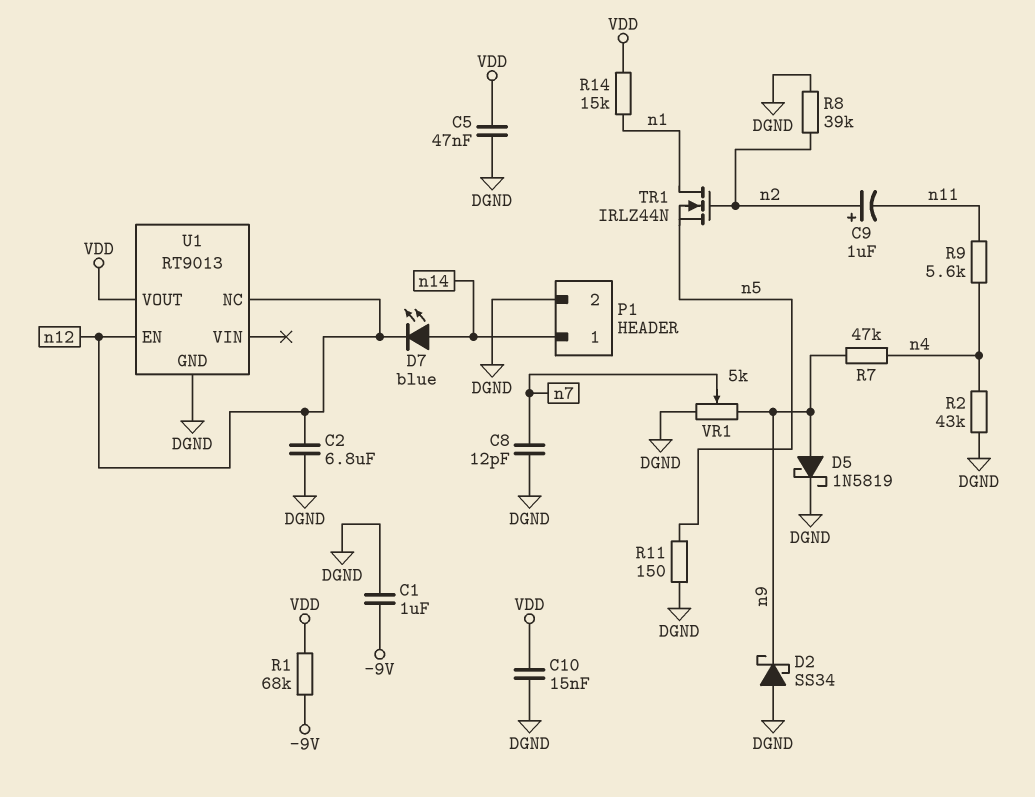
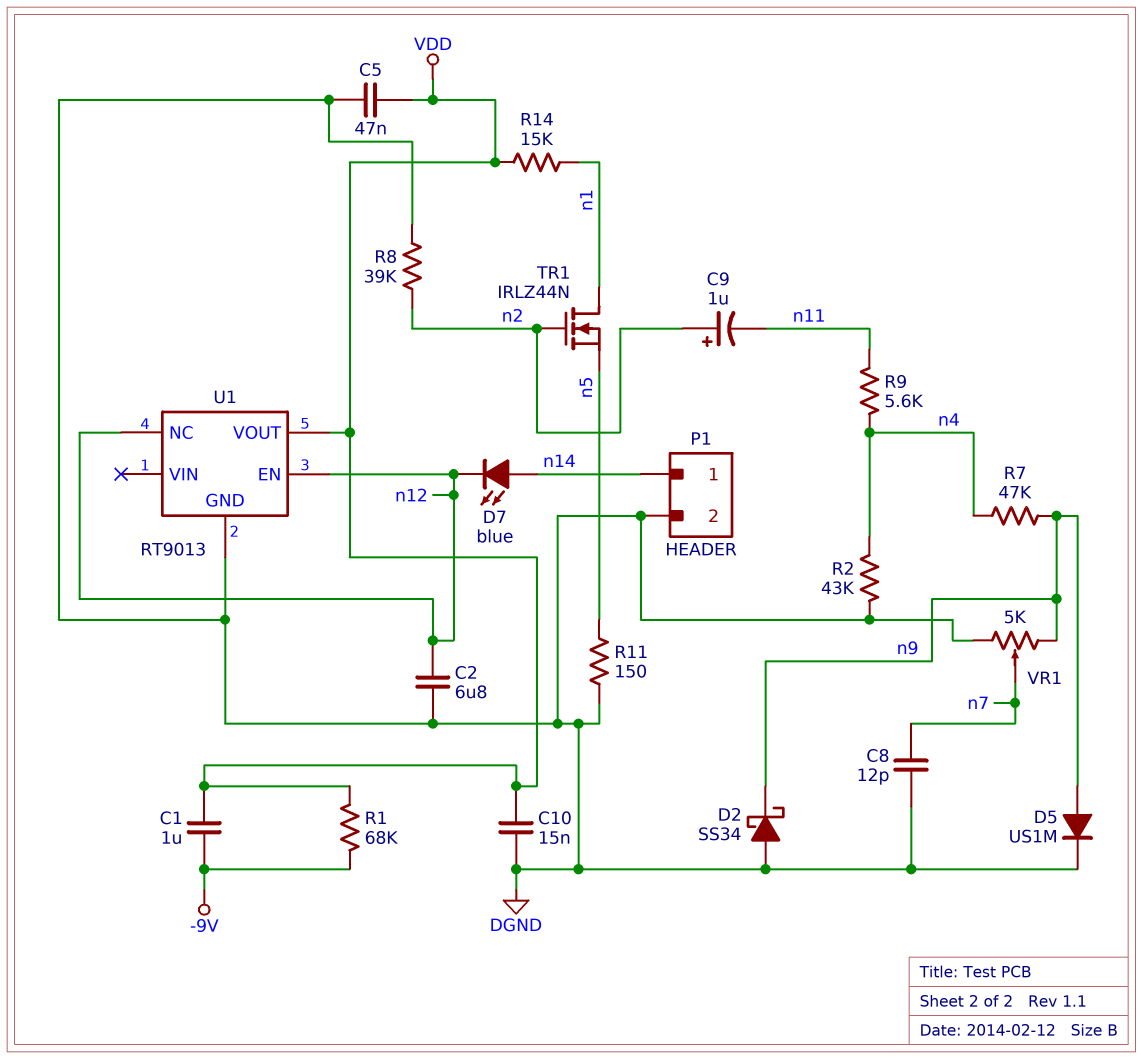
C1: 1uF (-9V, DGND) -> 1uF (-9V, VDD)
D5: schottky 1N5819 (A n9, K DGND) -> diode US1M (A n9, K DGND)

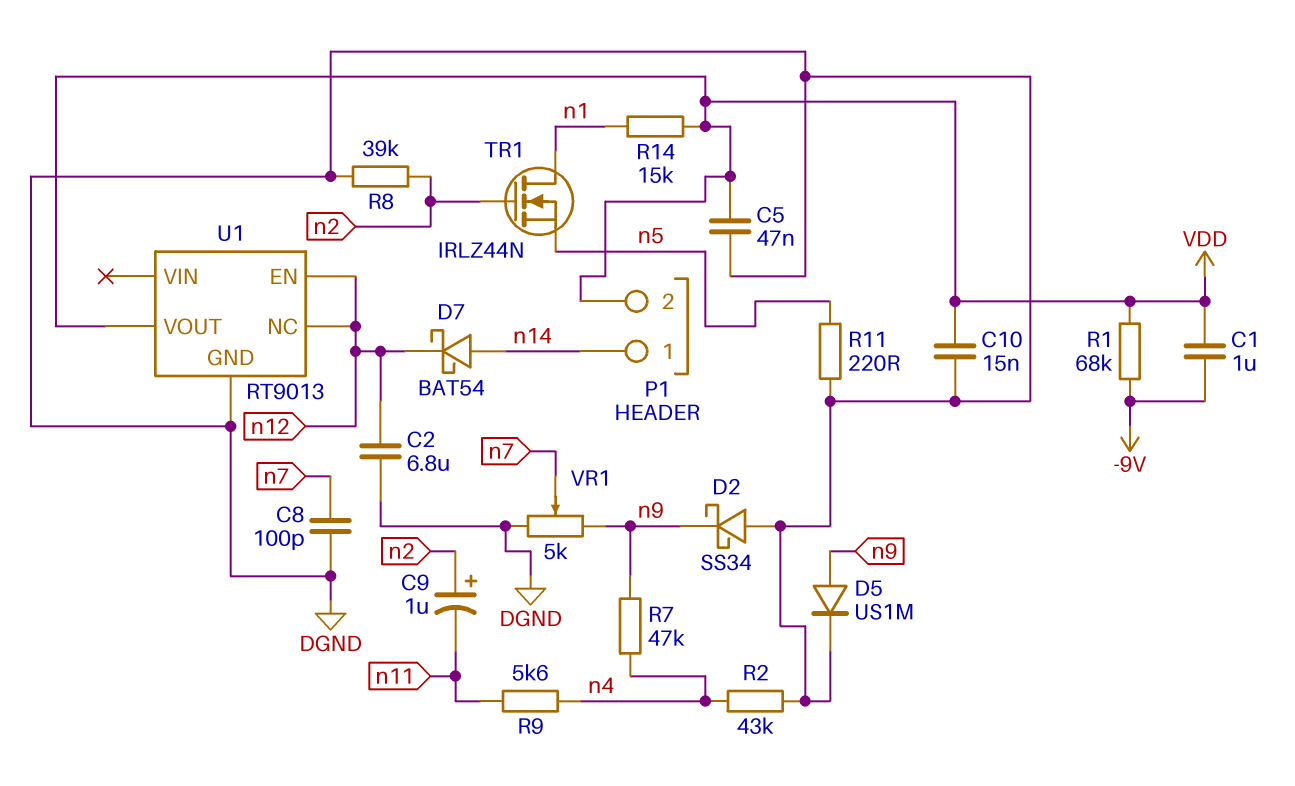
C8: 12pF (DGND, n7) -> 100pF (DGND, n7)
D7: LED blue (A n14, K n12) -> schottky BAT54 (A n14, K n12)
P1 pin 2: DGND -> VDD
R11: 150 (DGND, n5) -> 220 (DGND, n5)

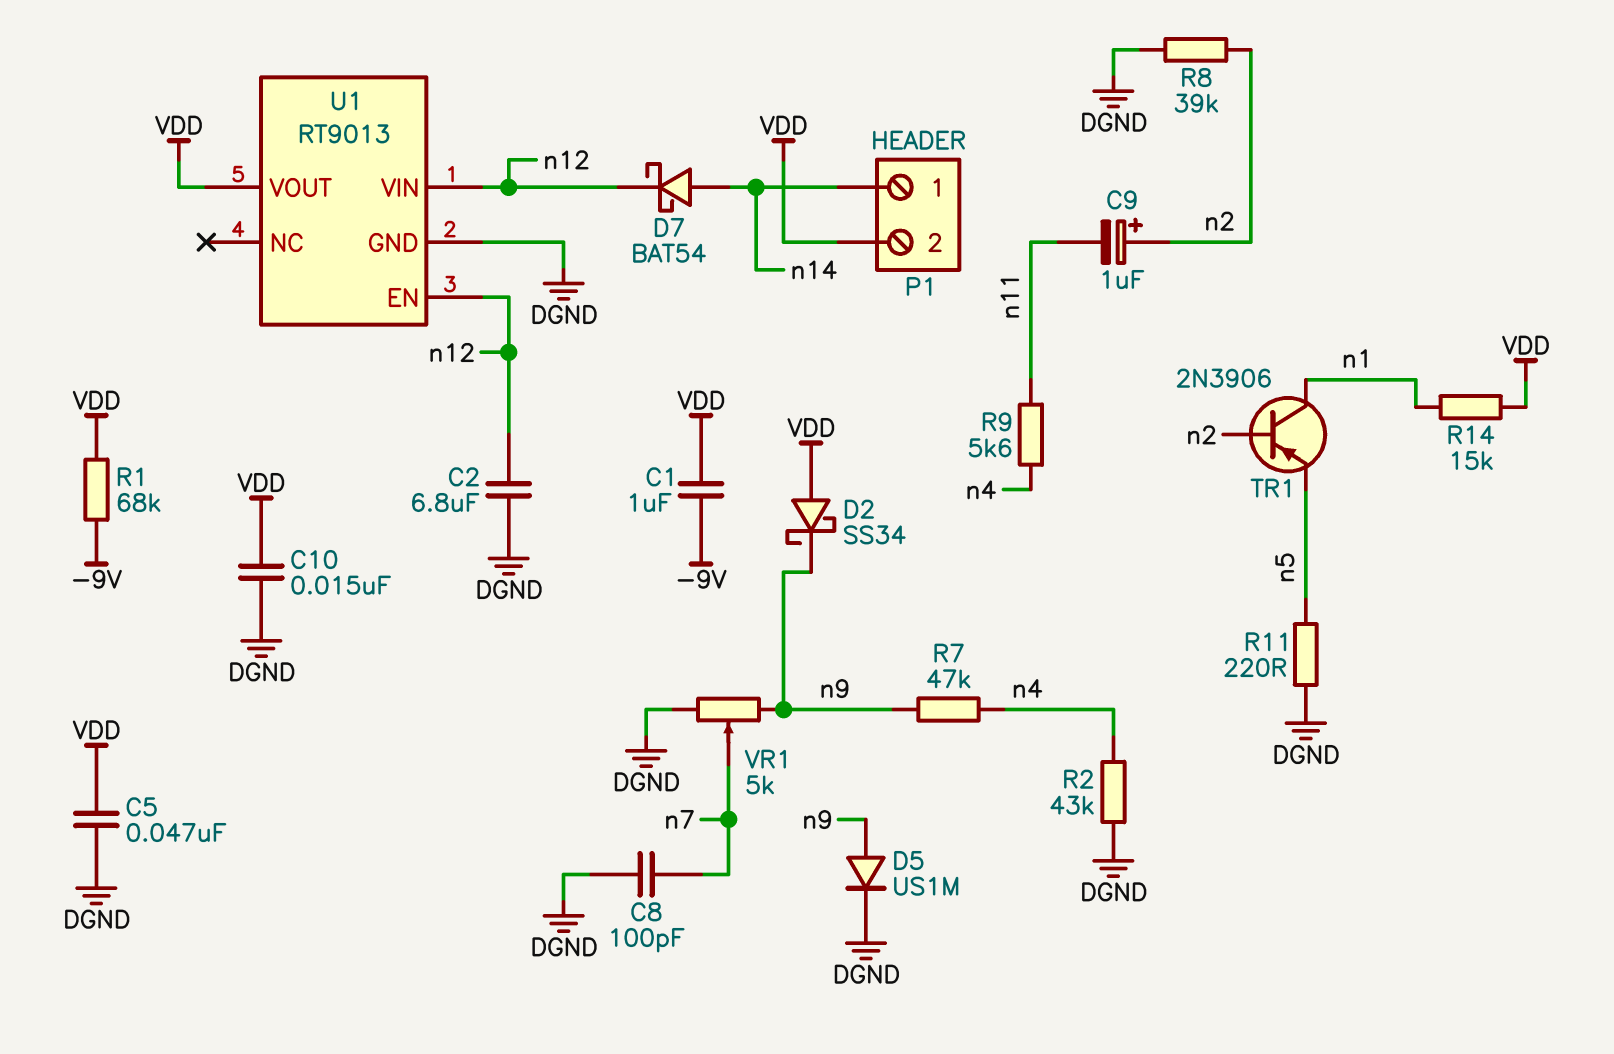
D2: schottky SS34 (A DGND, K n9) -> schottky SS34 (A VDD, K n9)
TR1: NMOS IRLZ44N (G n2, D n1, S n5) -> PNP 2N3906 (B n2, C n1, E n5)
U1 pin NC: n12 -> none
U1 pin VIN: none -> n12

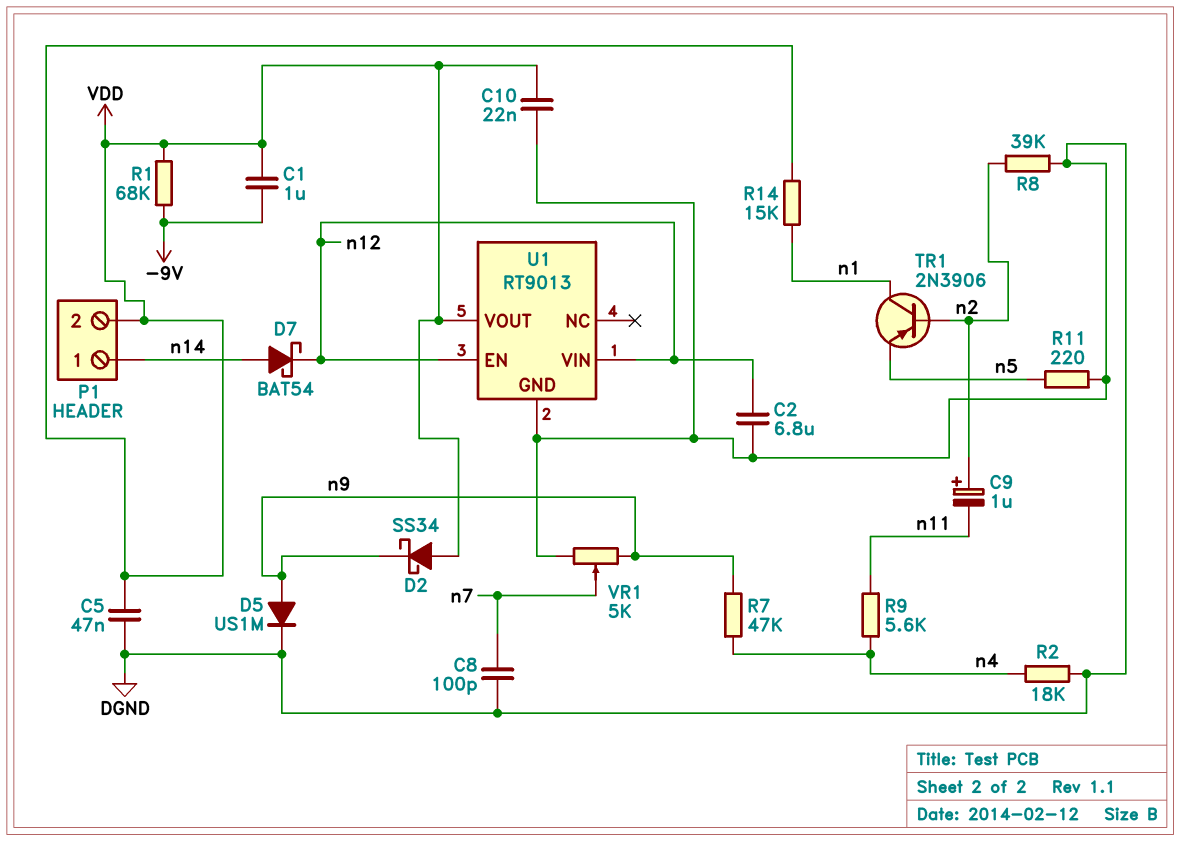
C10: 15nF (DGND, VDD) -> 22nF (DGND, VDD)
R2: 43k (DGND, n4) -> 18k (DGND, n4)

